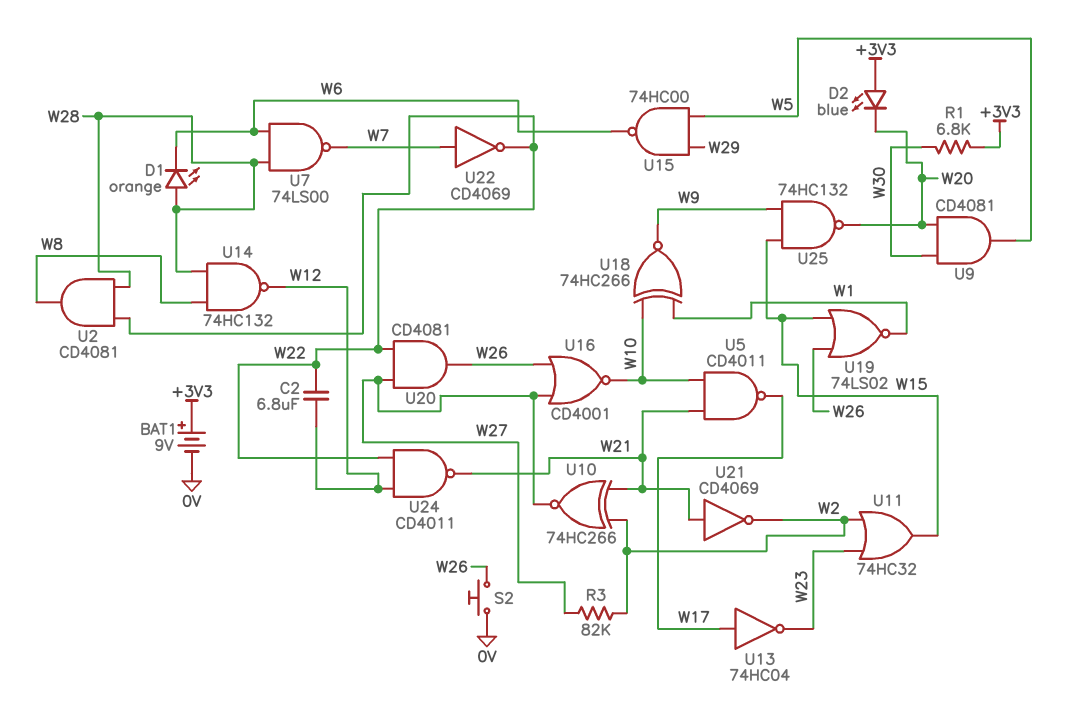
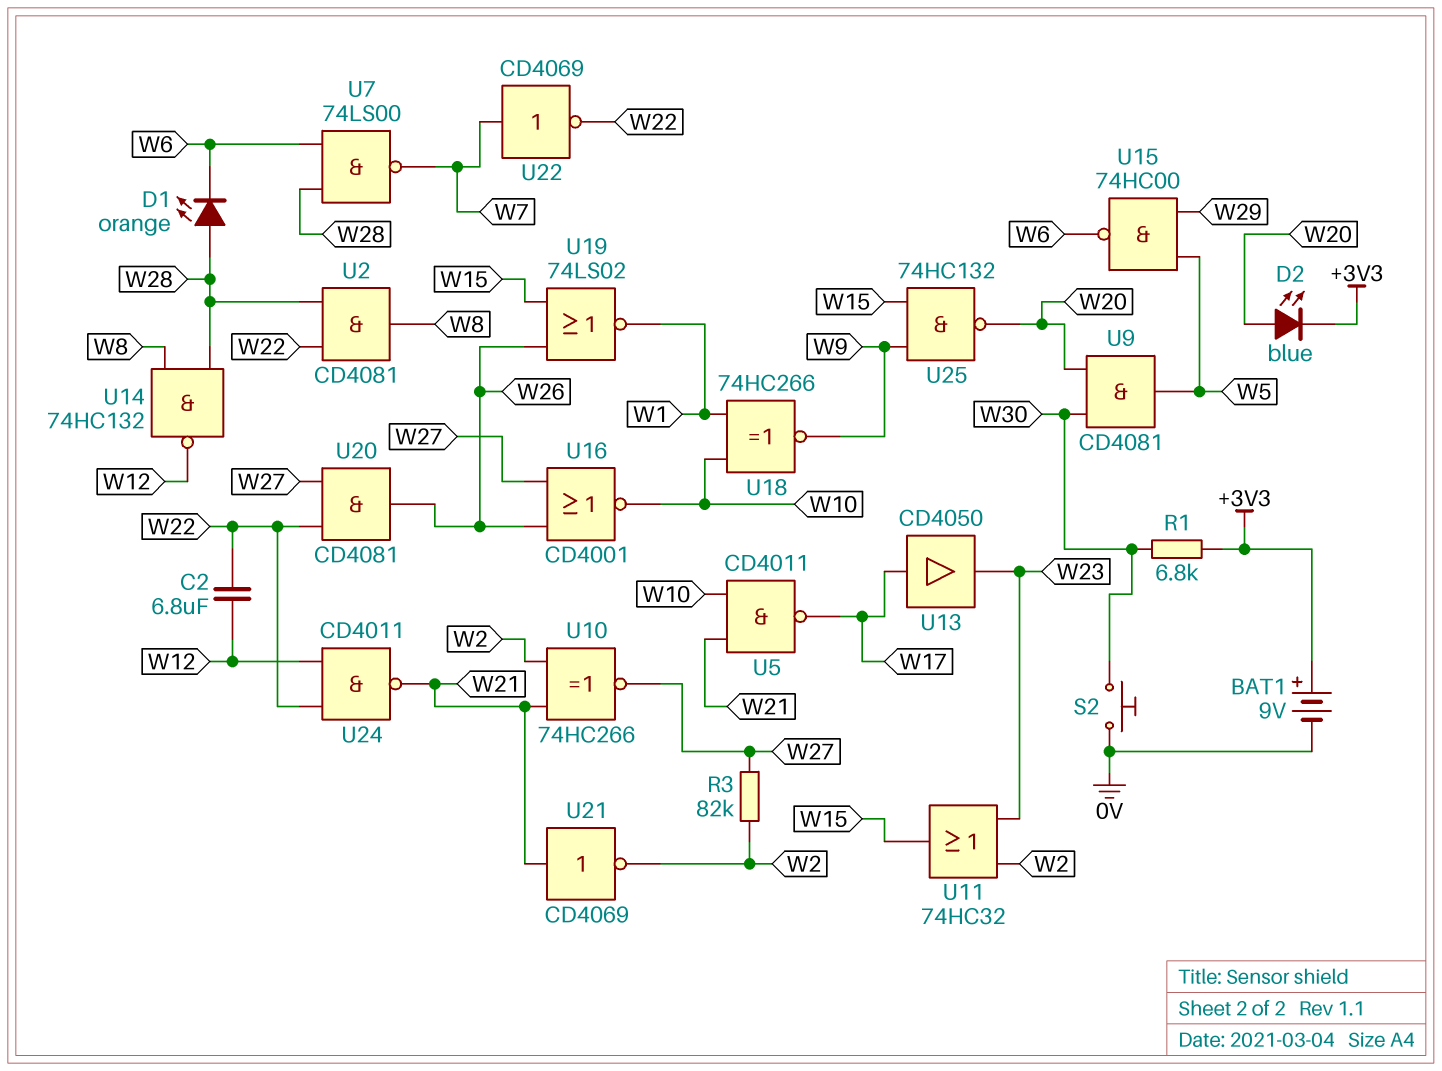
D2: LED blue (A +3V3, K W20) -> LED blue (A W20, K +3V3)
S2: button (0V, W26) -> button (0V, W30)
U13: NOT 74HC04 (in W17, out W23) -> buffer CD4050 (in W17, out W23)

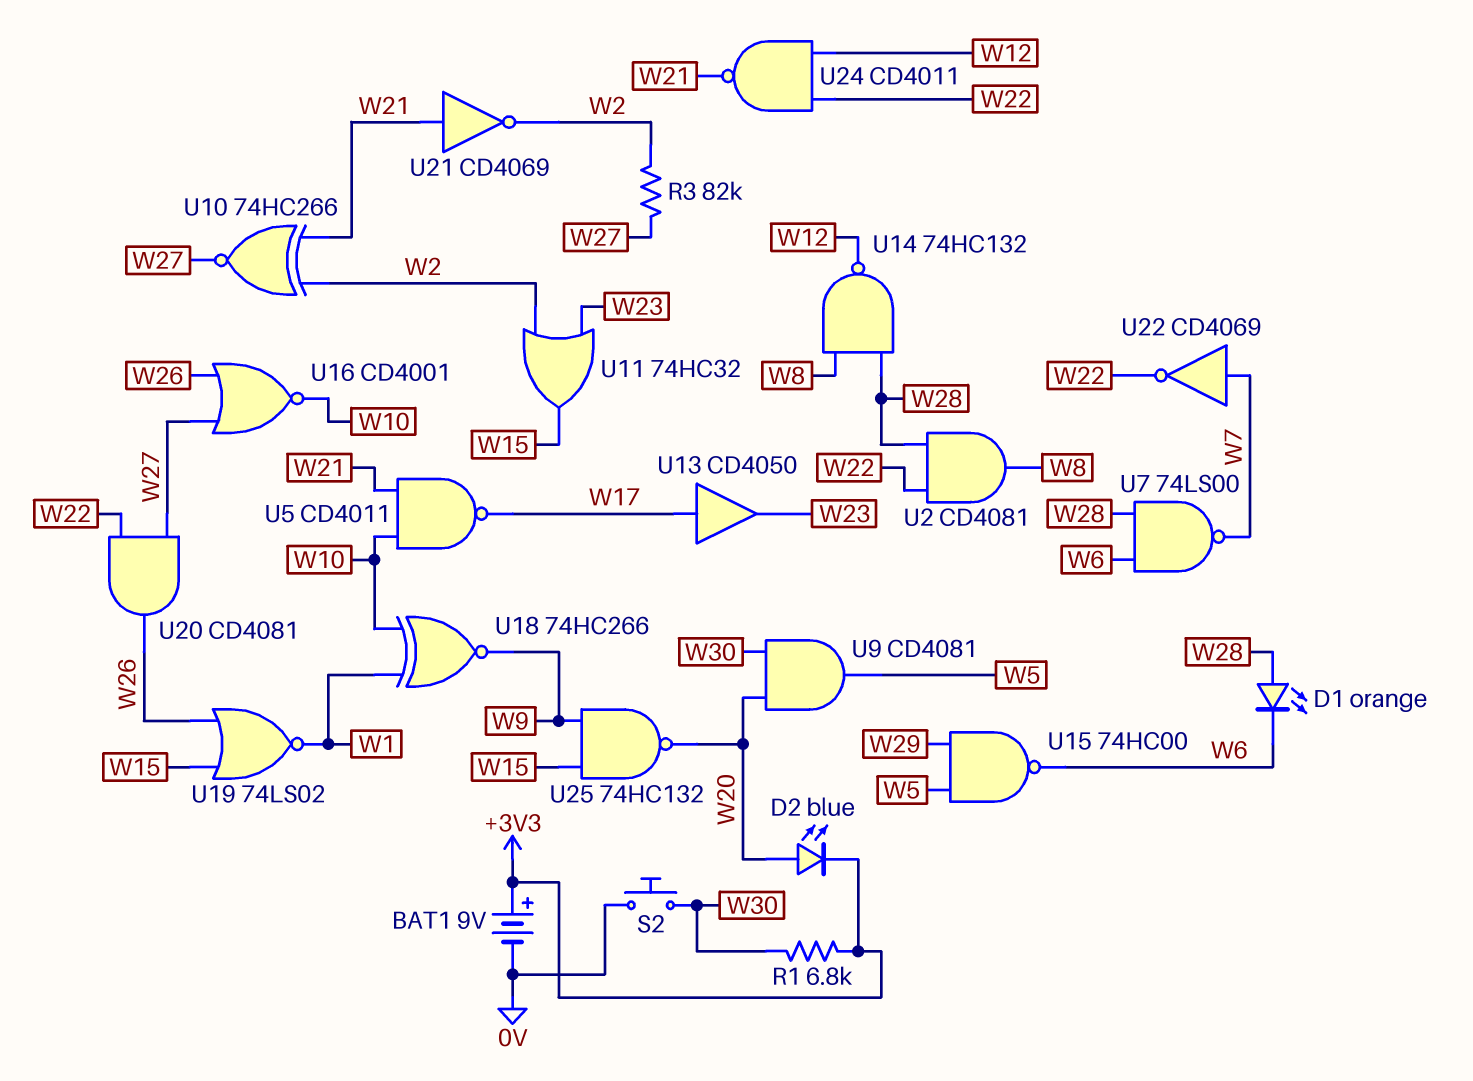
C2: 6.8uF (W12, W22) -> none

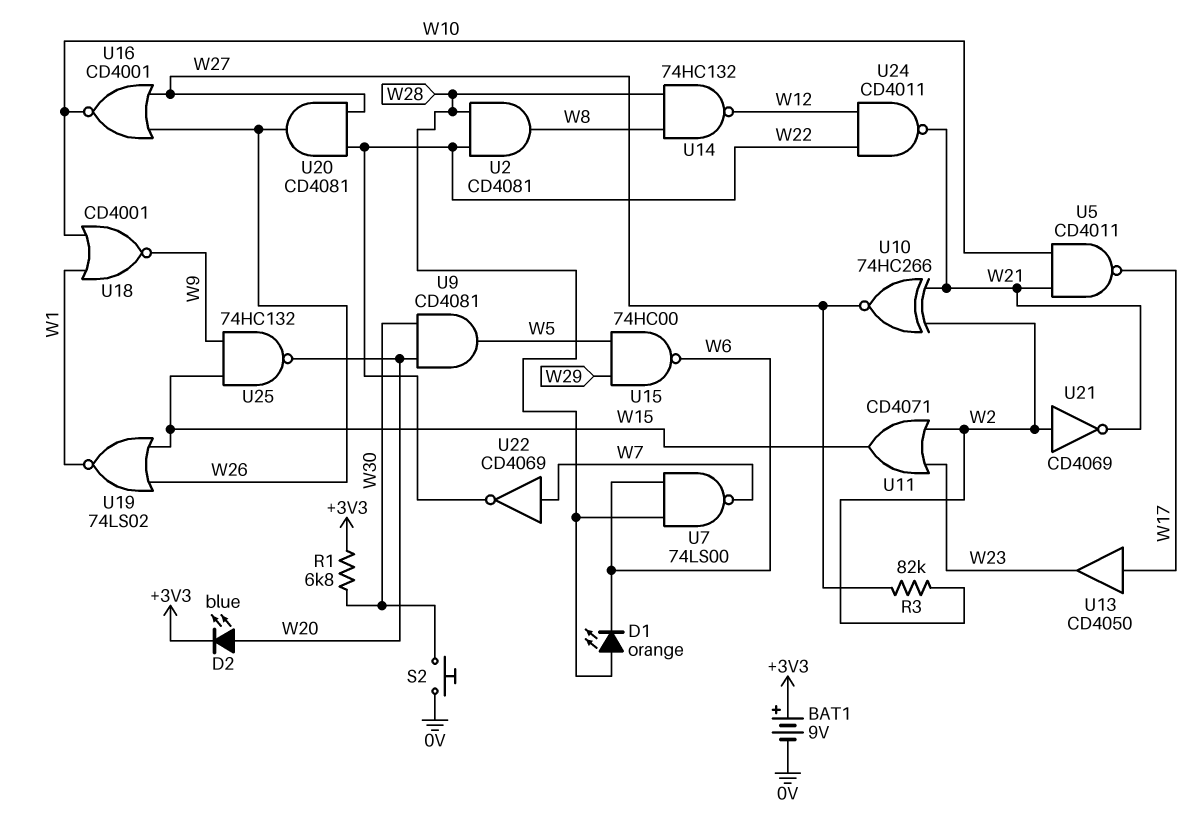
U11: OR 74HC32 (in W2, in W23, out W15) -> OR CD4071 (in W2, in W23, out W15)
U18: XNOR 74HC266 (in W1, in W10, out W9) -> NOR CD4001 (in W1, in W10, out W9)
U21: NOT CD4069 (in W21, out W2) -> NOT CD4069 (in W2, out W21)

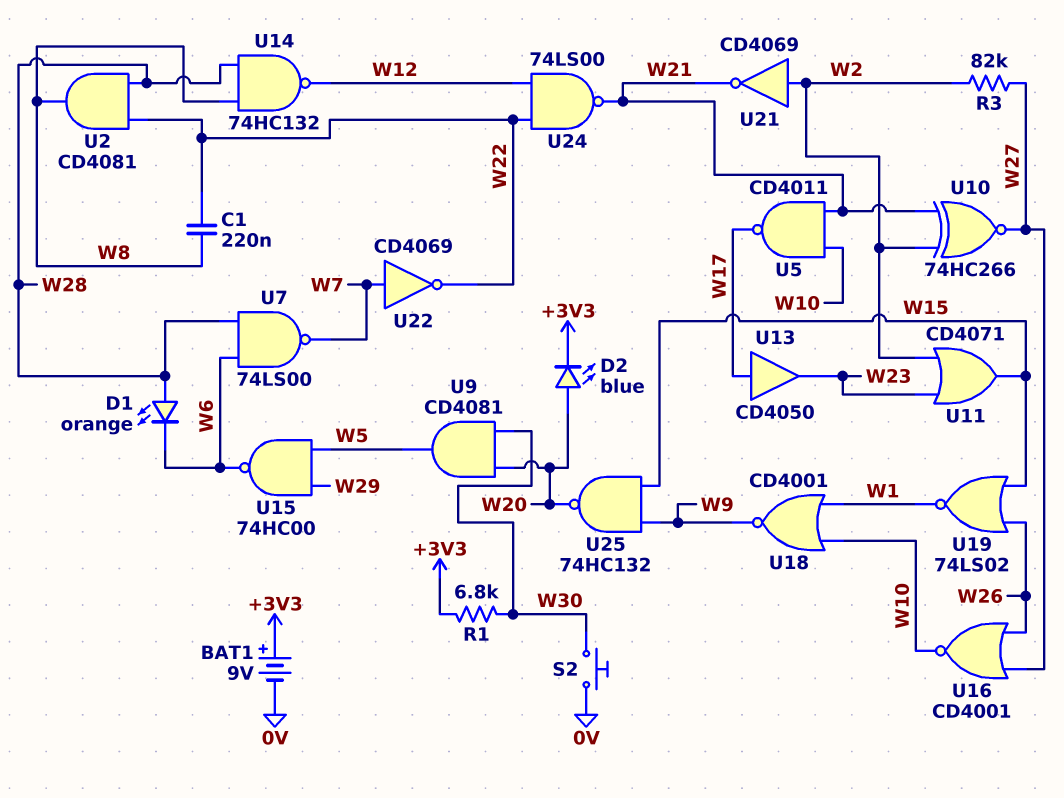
C1: none -> 220nF (W8, W22)
U20: AND CD4081 (in W22, in W27, out W26) -> none
U24: NAND CD4011 (in W12, in W22, out W21) -> NAND 74LS00 (in W12, in W22, out W21)

